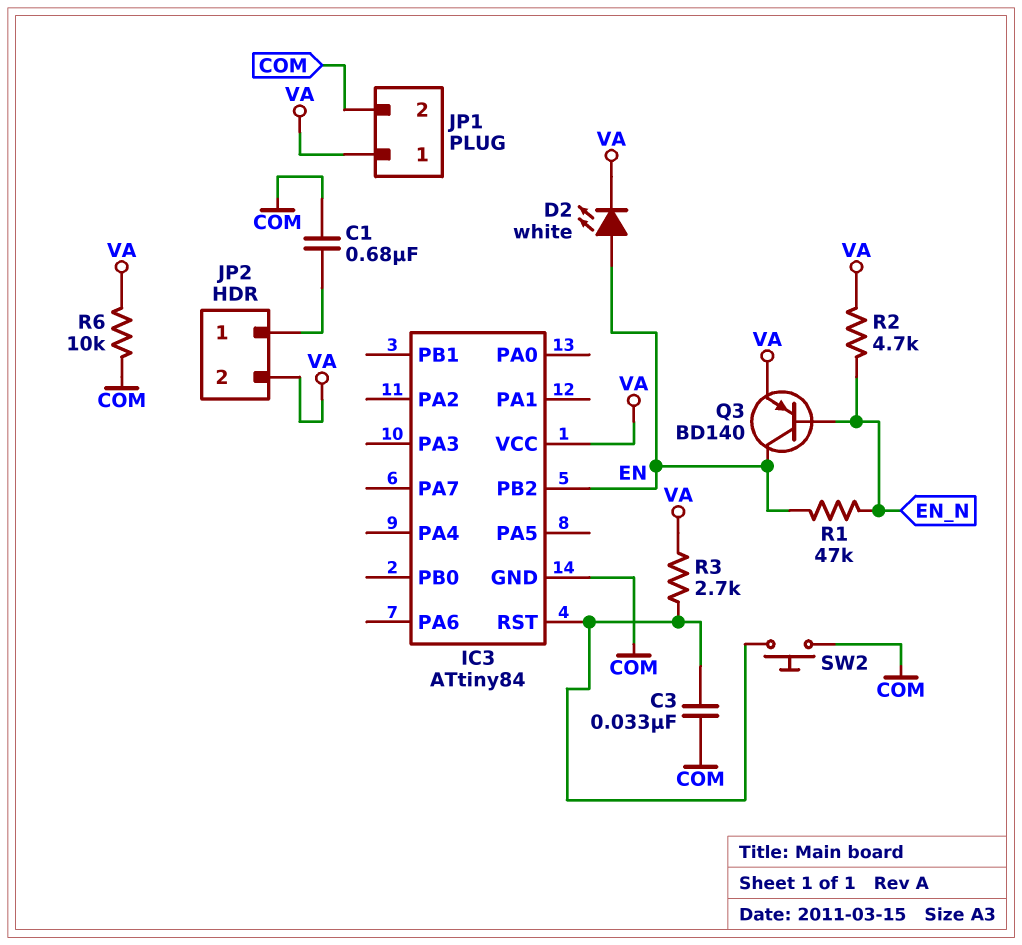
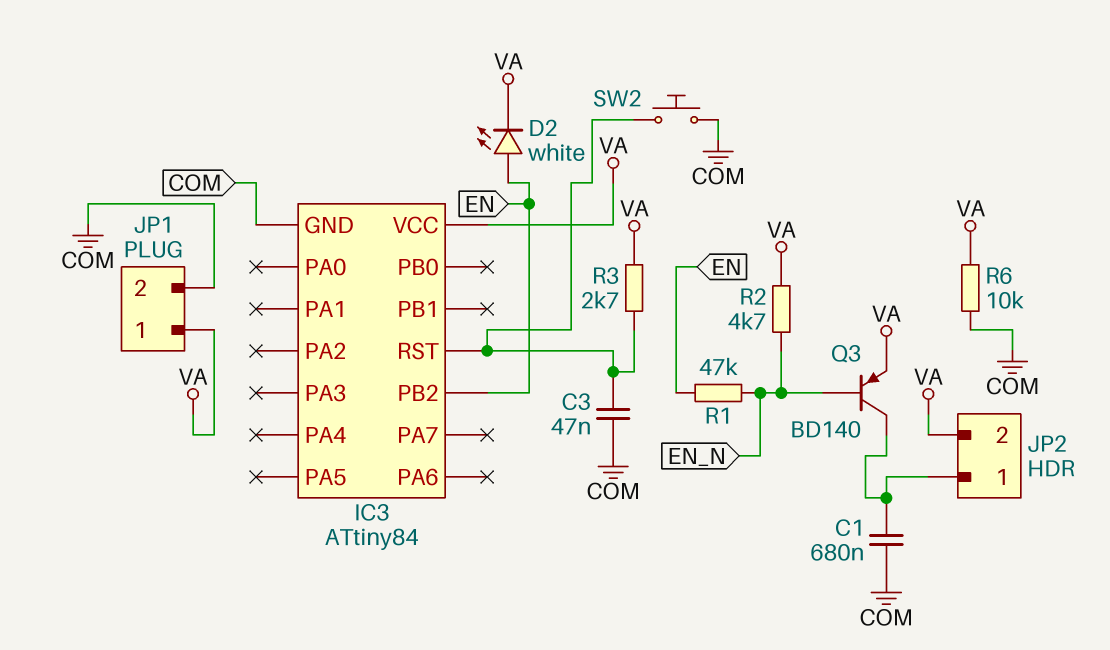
C3: 33nF (COM, IC3/RST) -> 47nF (COM, IC3/RST)
Q3: PNP BD140 (B EN_N, C EN, E VA) -> PNP BD140 (B EN_N, C JP2/1, E VA)

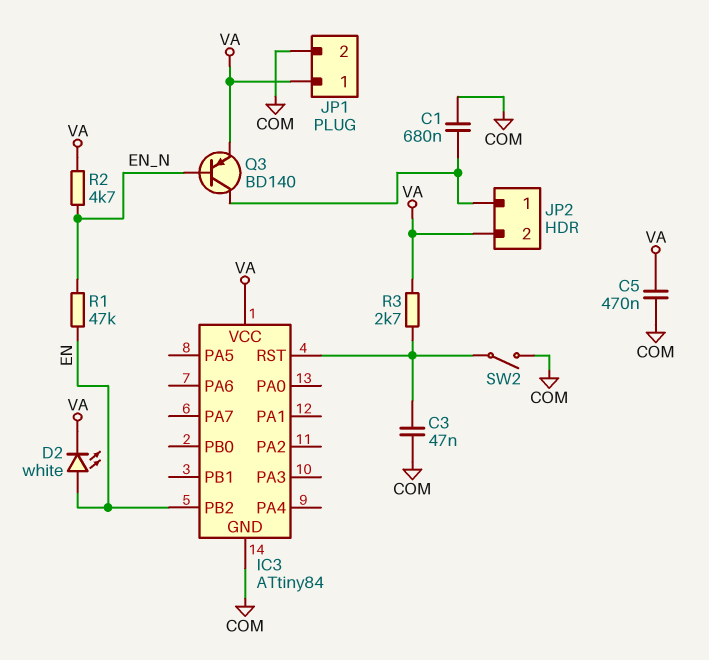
C5: none -> 470nF (COM, VA)
R6: 10k (COM, VA) -> none
SW2: button (COM, IC3/RST) -> switch (COM, IC3/RST)

